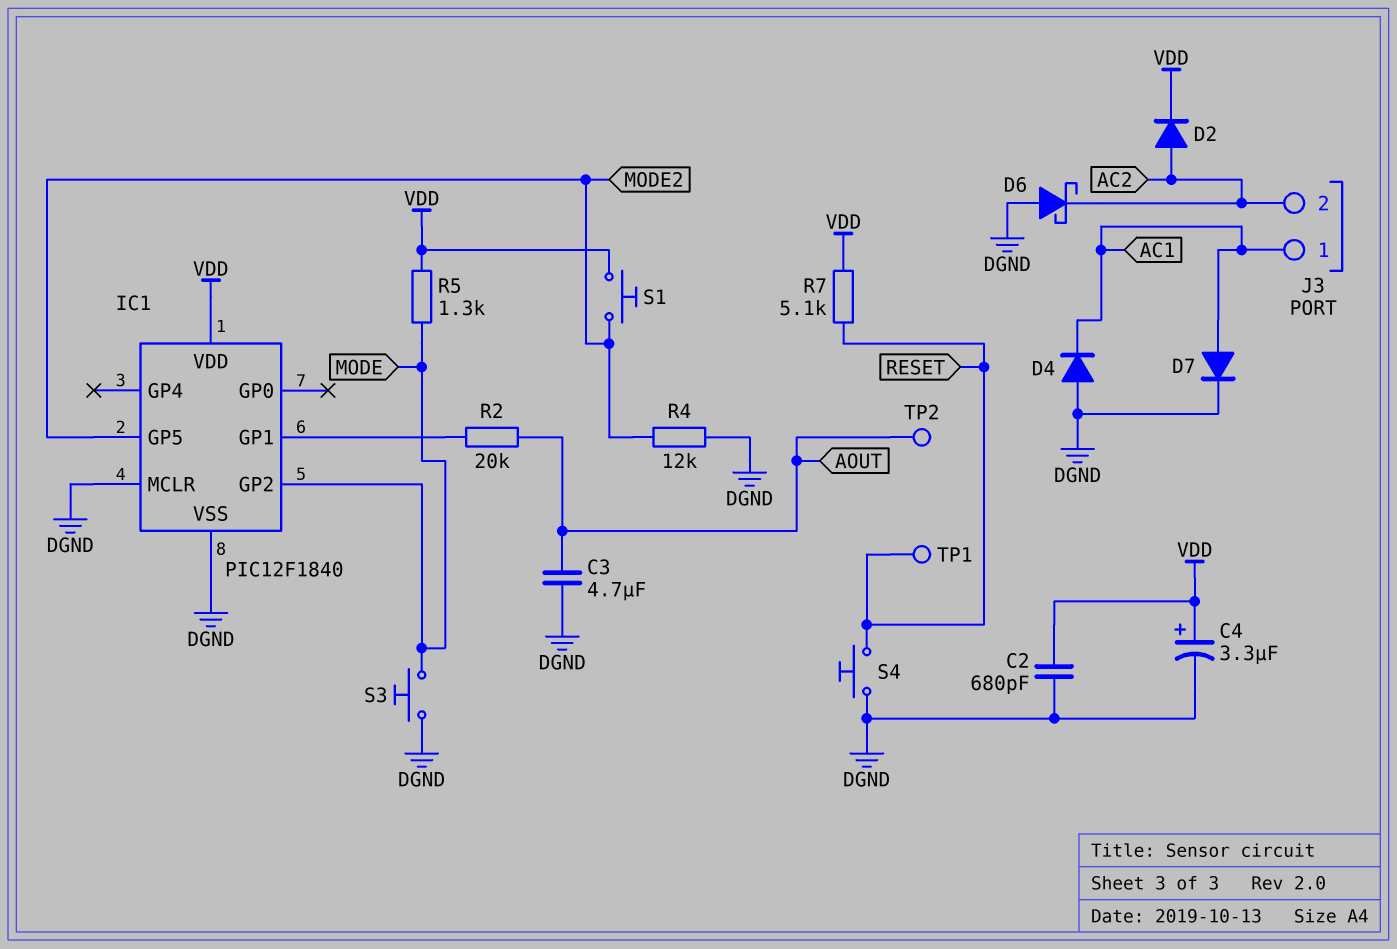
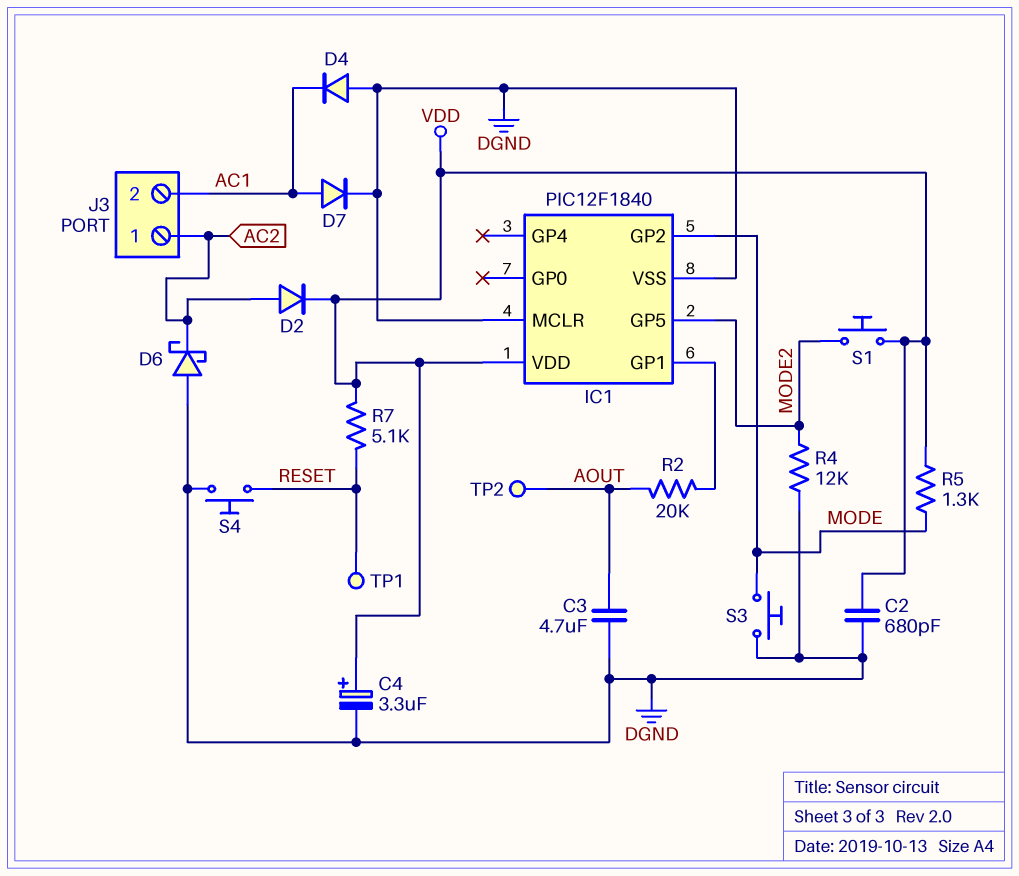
J3 pin 1: AC1 -> AC2
J3 pin 2: AC2 -> AC1

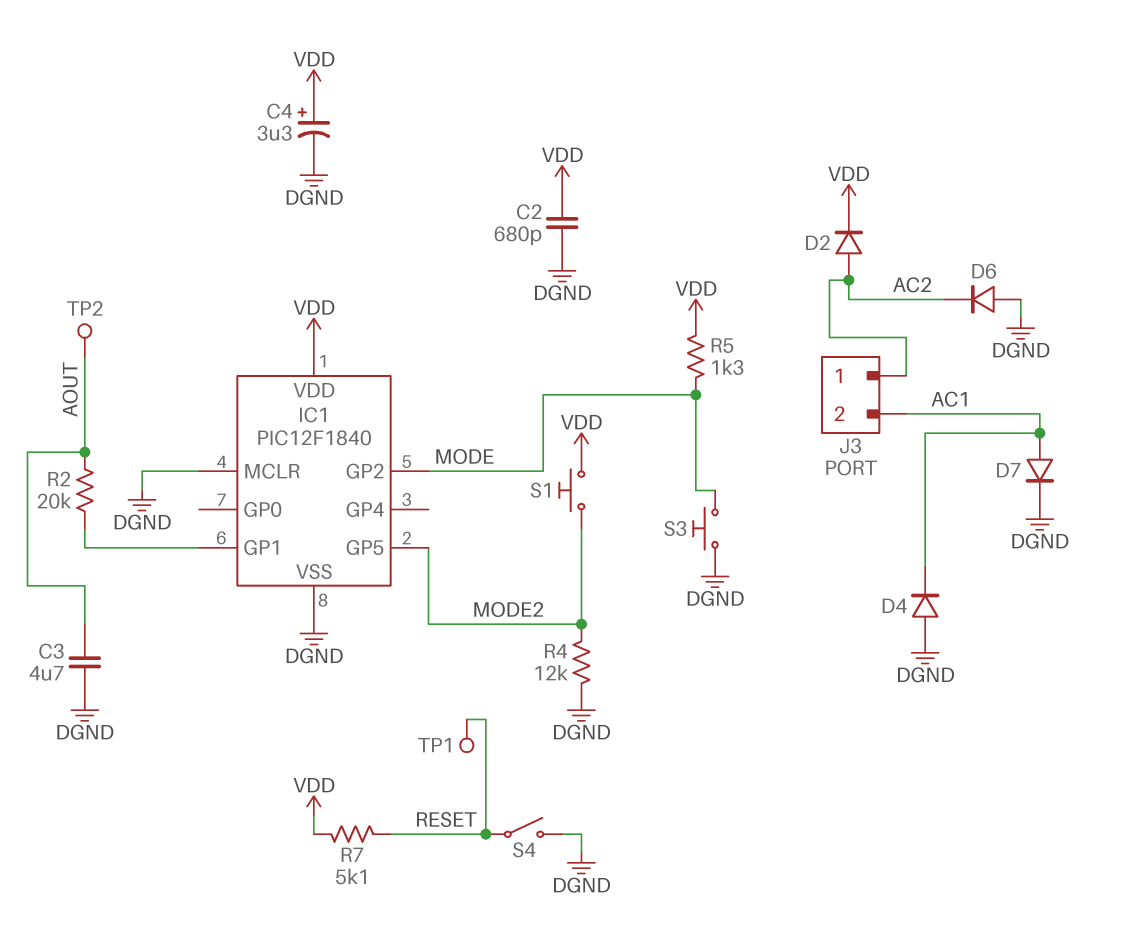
D6: schottky (A DGND, K AC2) -> diode (A DGND, K AC2)
S4: button (DGND, RESET) -> switch (DGND, RESET)

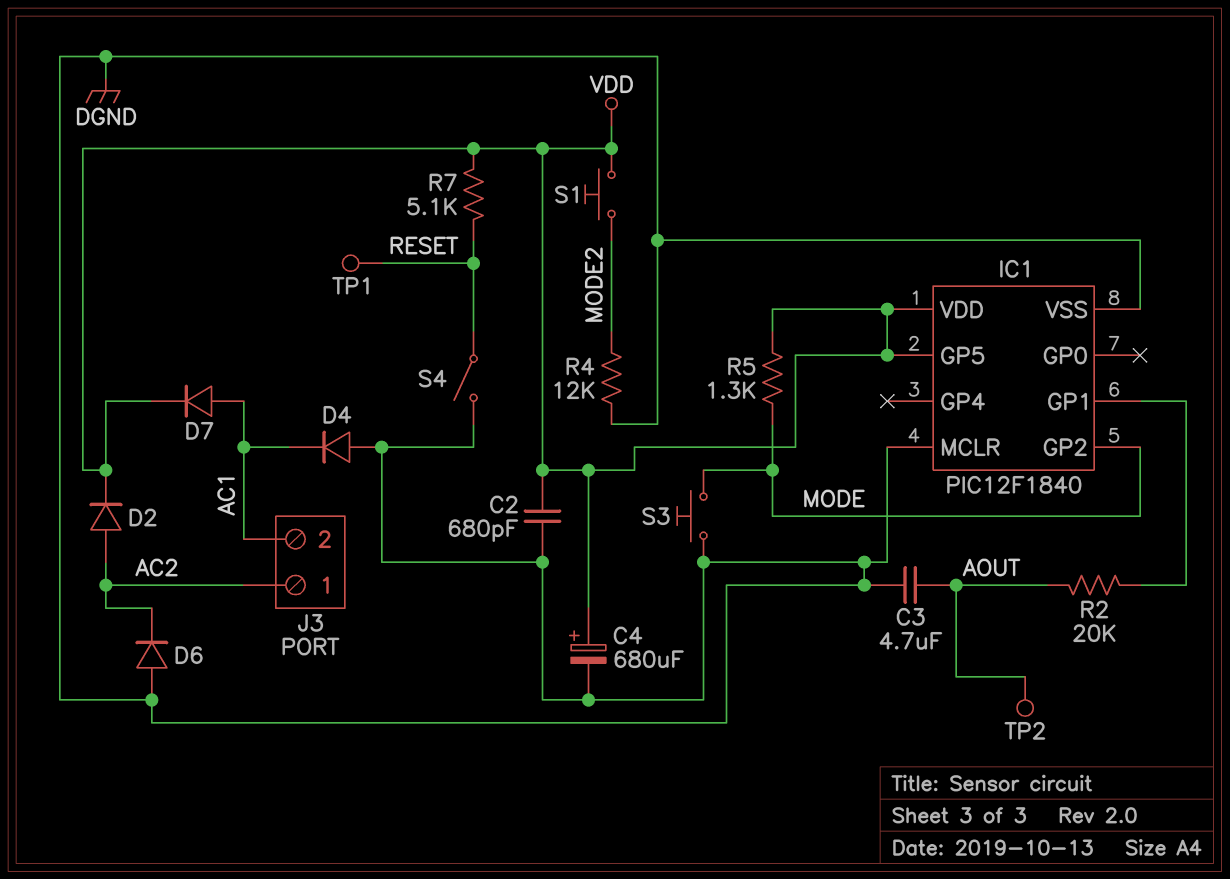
C4: 3.3uF (plus VDD, minus DGND) -> 680uF (plus VDD, minus DGND)
D7: diode (A AC1, K DGND) -> diode (A AC1, K VDD)
IC1 pin GP5: MODE2 -> VDD

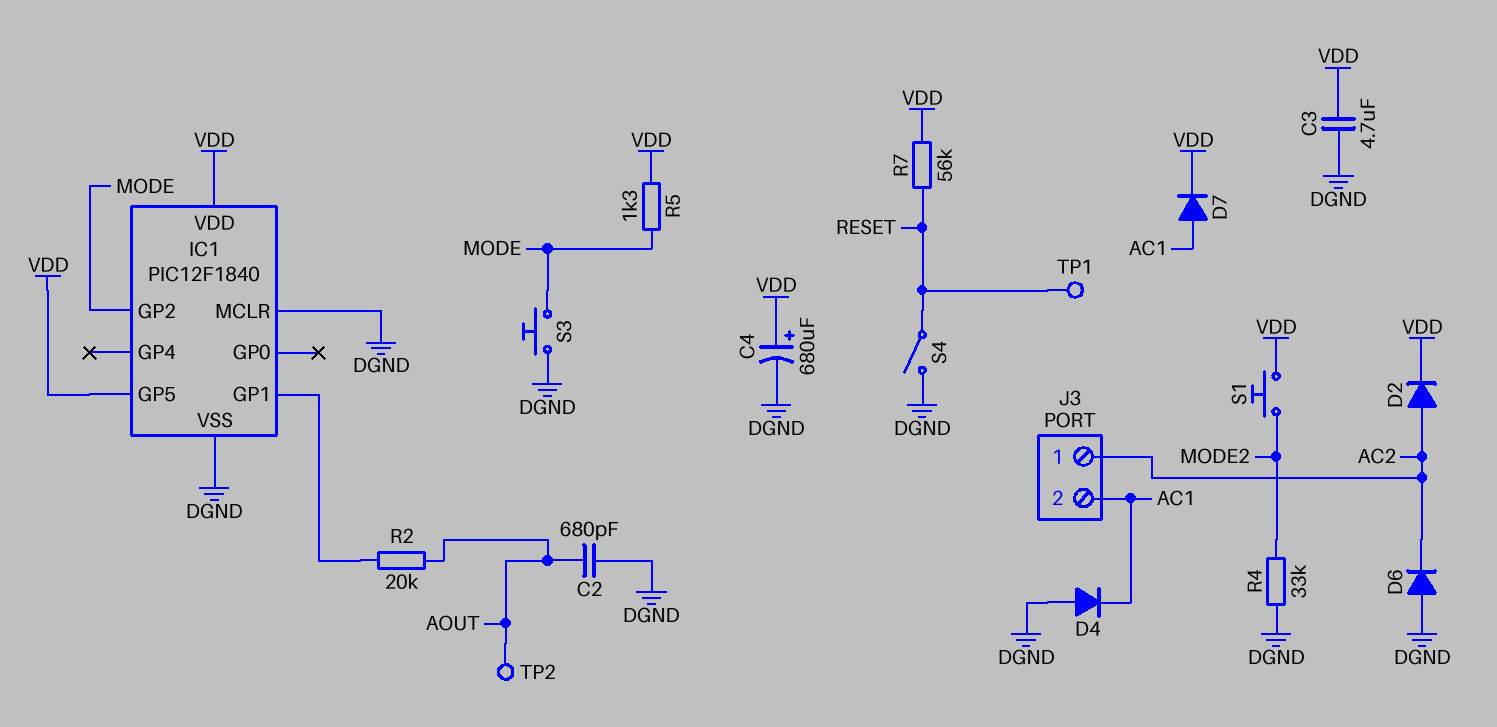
C2: 680pF (DGND, VDD) -> 680pF (AOUT, DGND)
C3: 4.7uF (AOUT, DGND) -> 4.7uF (DGND, VDD)
R4: 12k (DGND, MODE2) -> 33k (DGND, MODE2)
R7: 5.1k (RESET, VDD) -> 56k (RESET, VDD)

